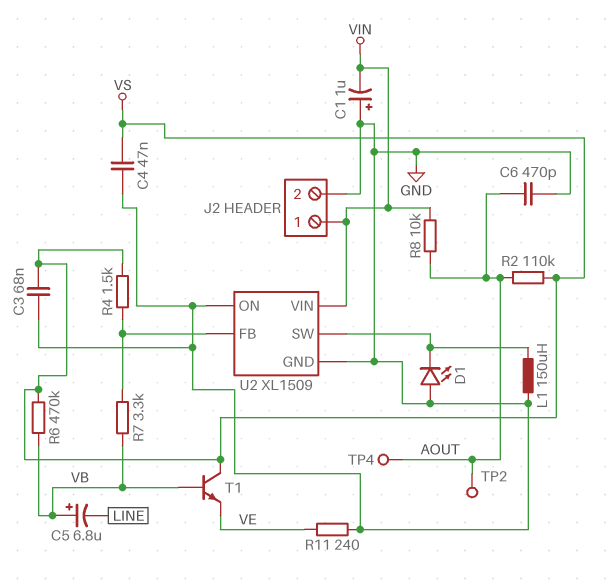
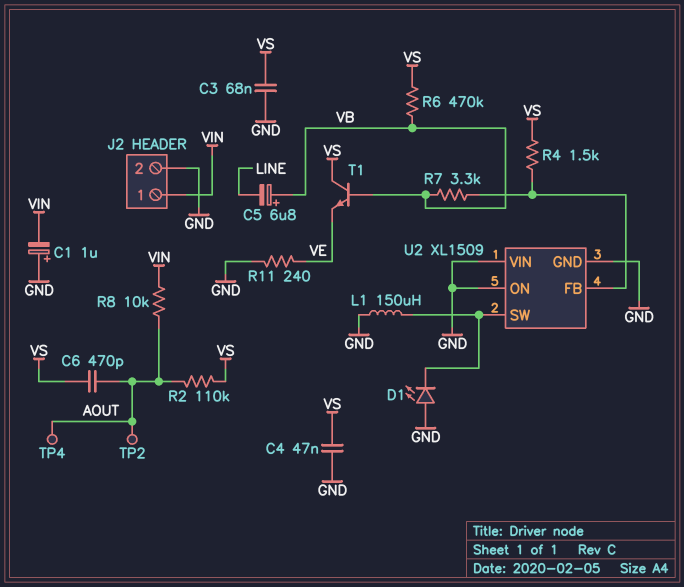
C6: 470pF (AOUT, GND) -> 470pF (AOUT, VS)
U2 pin VIN: VIN -> GND

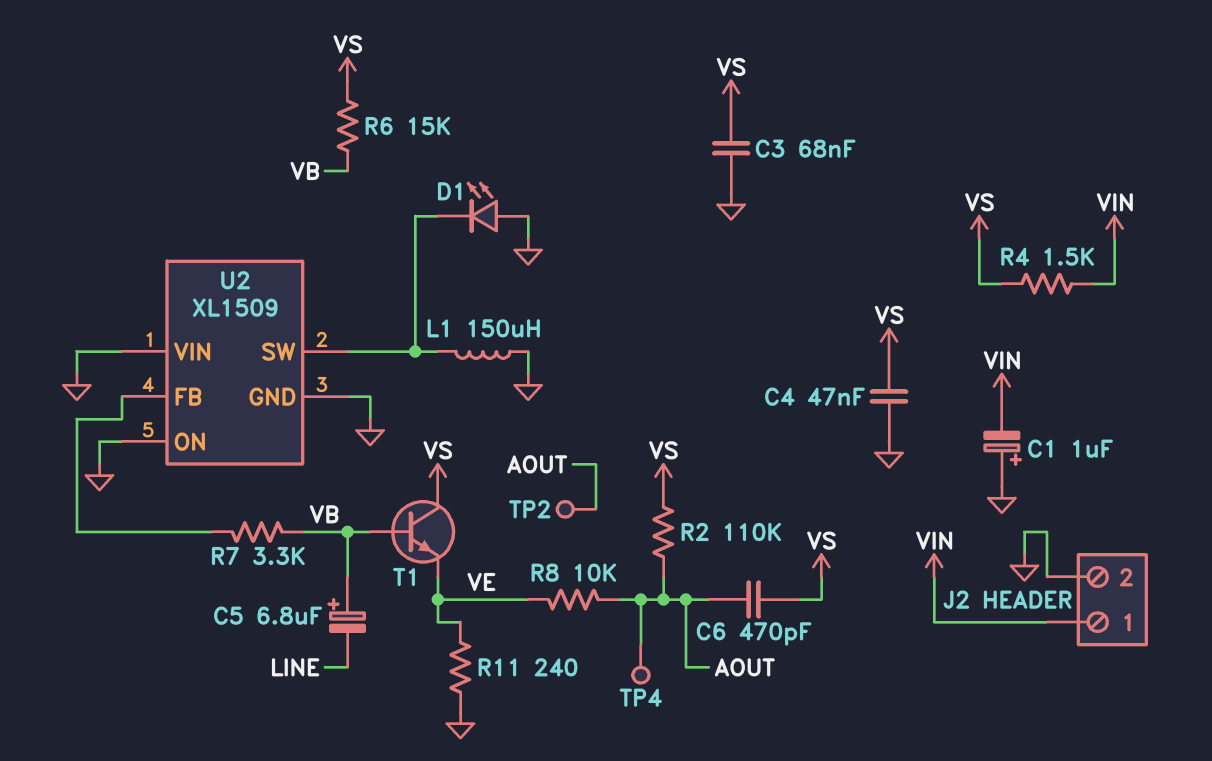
R4: 1.5k (U2/FB, VS) -> 1.5k (VIN, VS)
R6: 470k (VB, VS) -> 15k (VB, VS)
R8: 10k (AOUT, VIN) -> 10k (AOUT, VE)

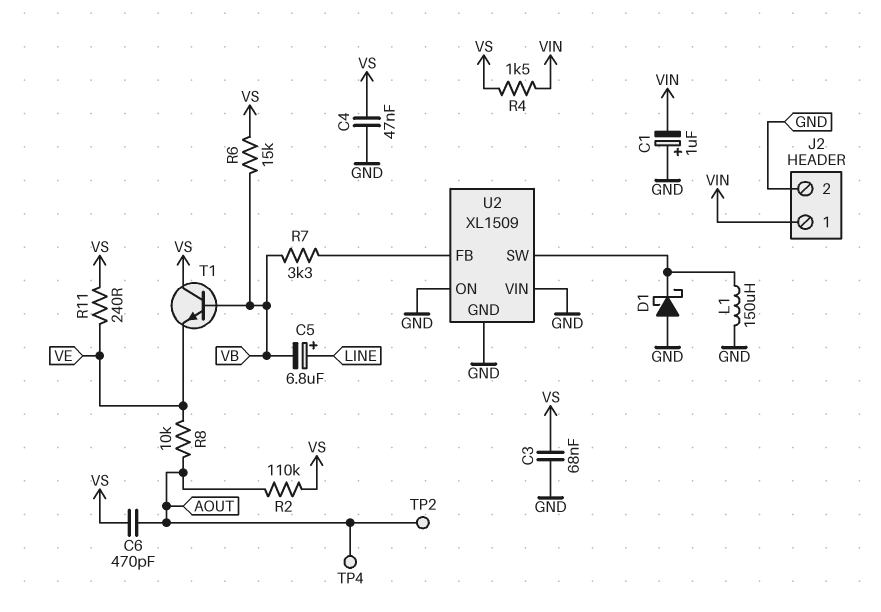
C5: 6.8uF (plus VB, minus LINE) -> 6.8uF (plus LINE, minus VB)
D1: LED (A GND, K U2/SW) -> schottky (A GND, K U2/SW)
R11: 240 (GND, VE) -> 240 (VE, VS)

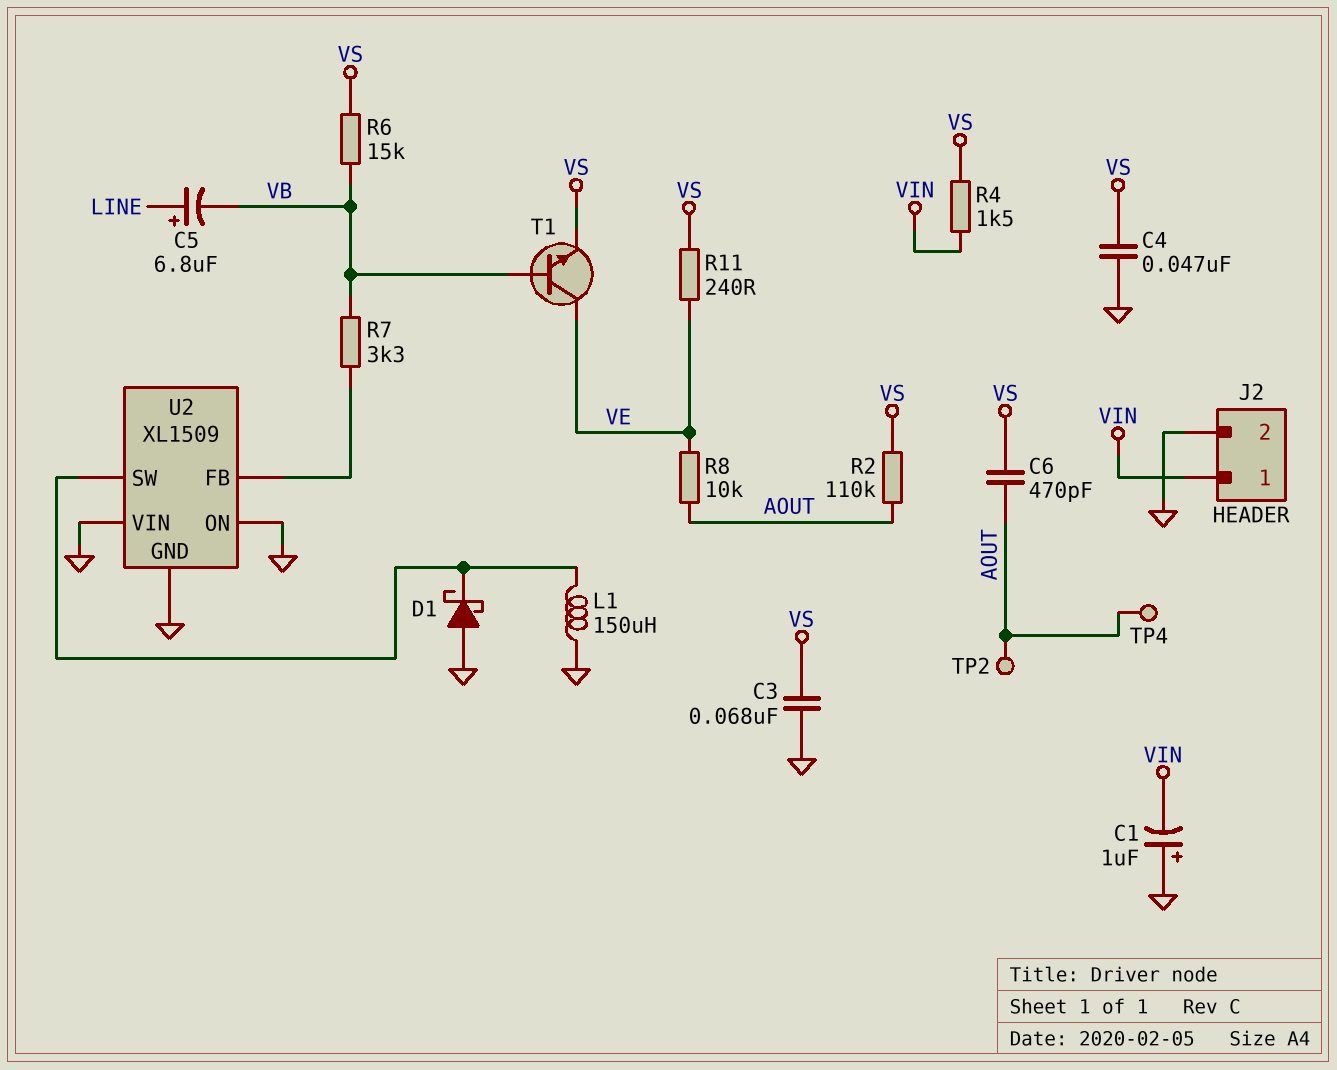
T1: NPN (B VB, C VS, E VE) -> NPN (B VB, C VE, E VS)

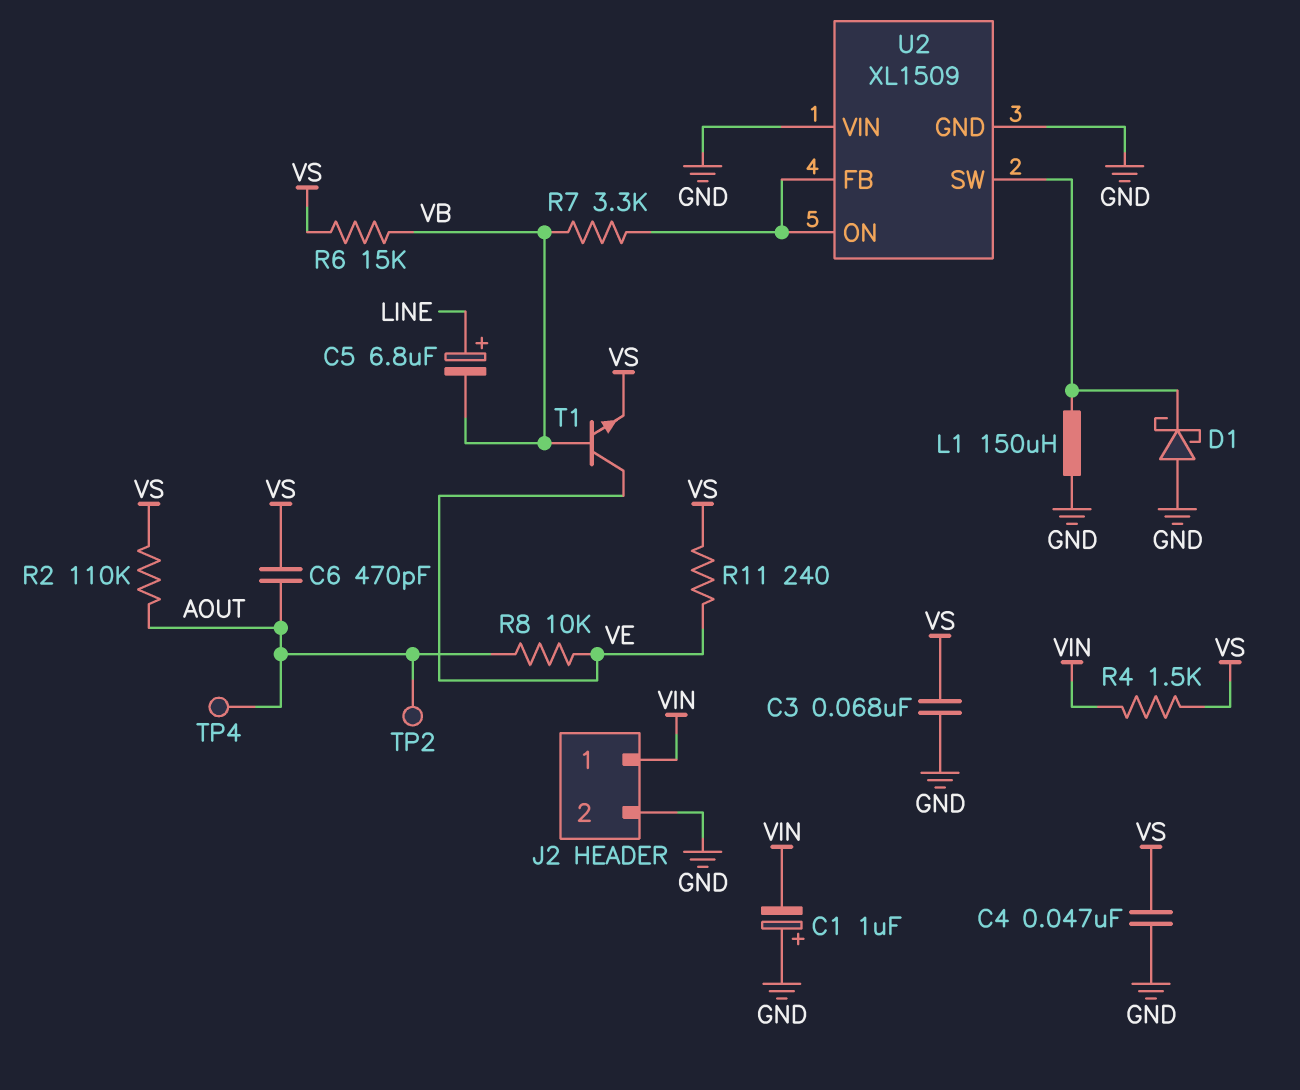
U2 pin ON: GND -> U2/FB

